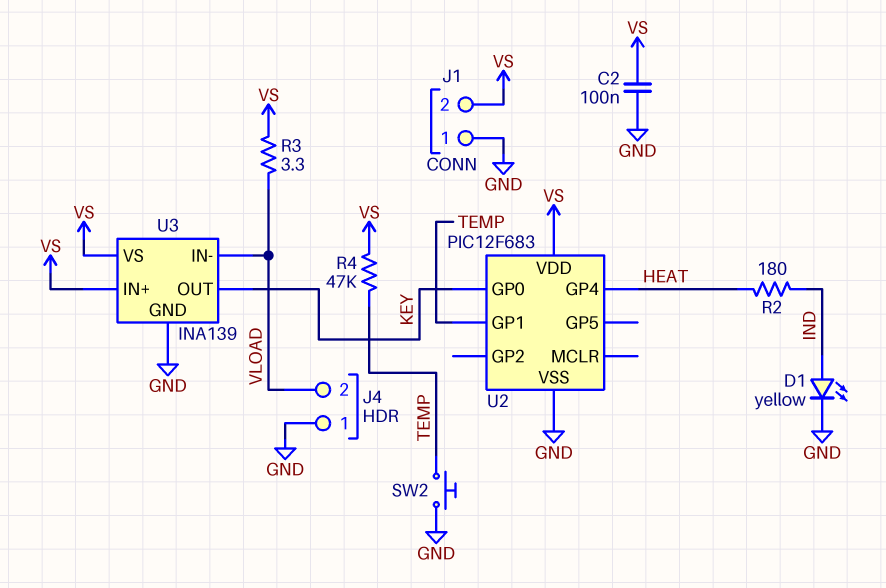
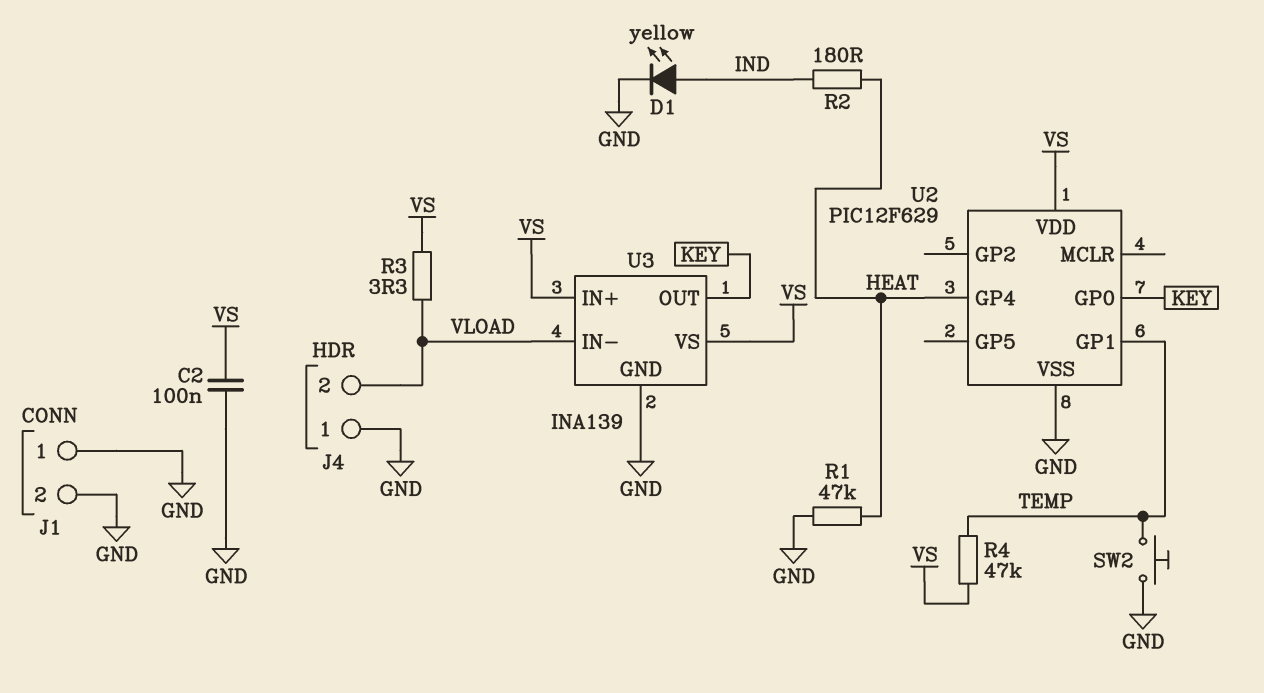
J1 pin 2: VS -> GND
R1: none -> 47k (GND, HEAT)
U2: PIC12F683 -> PIC12F629

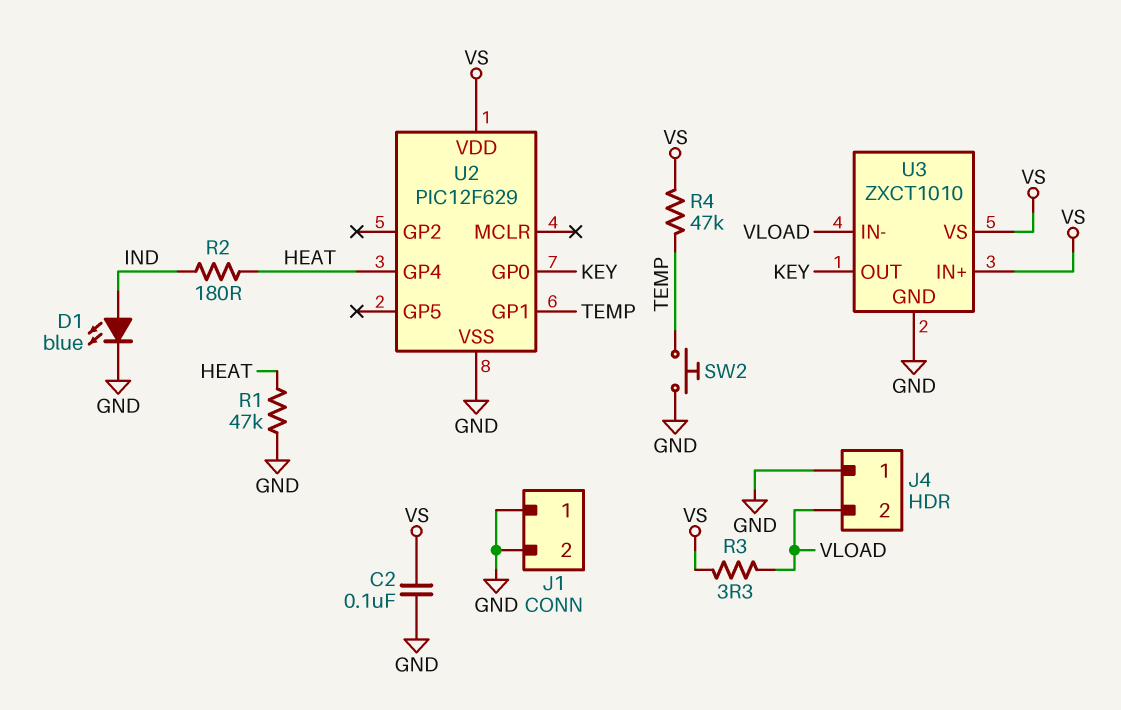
D1: LED yellow (A IND, K GND) -> LED blue (A IND, K GND)
U3: INA139 -> ZXCT1010

